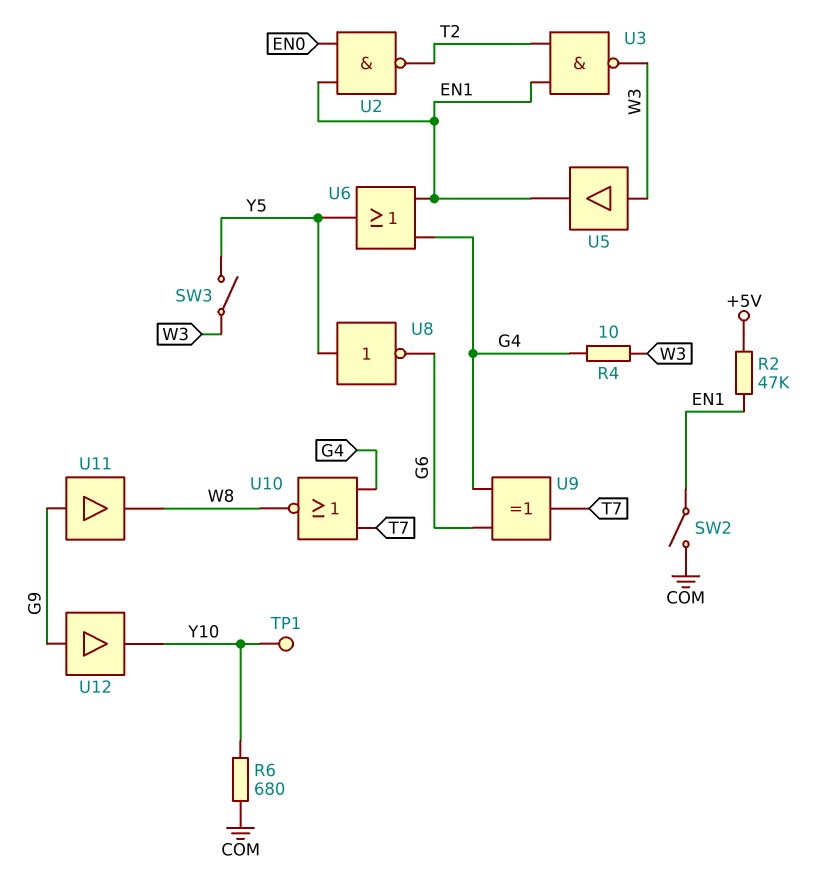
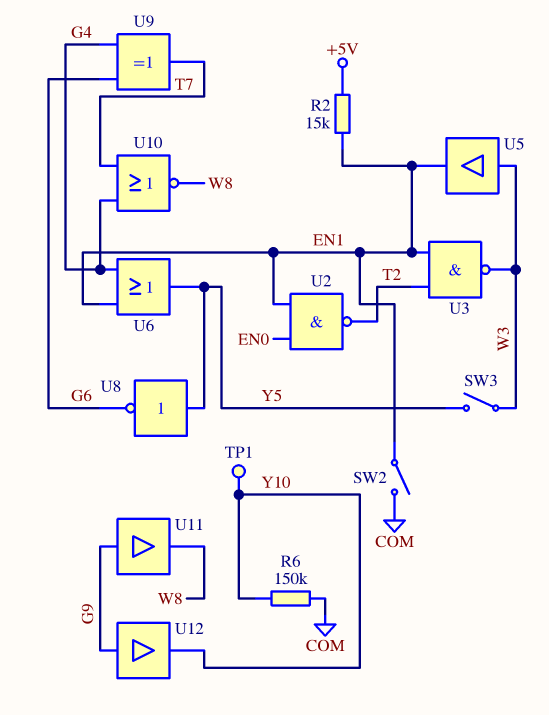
R2: 47k (+5V, EN1) -> 15k (+5V, EN1)
R4: 10 (G4, W3) -> none
R6: 680 (COM, Y10) -> 150k (COM, Y10)

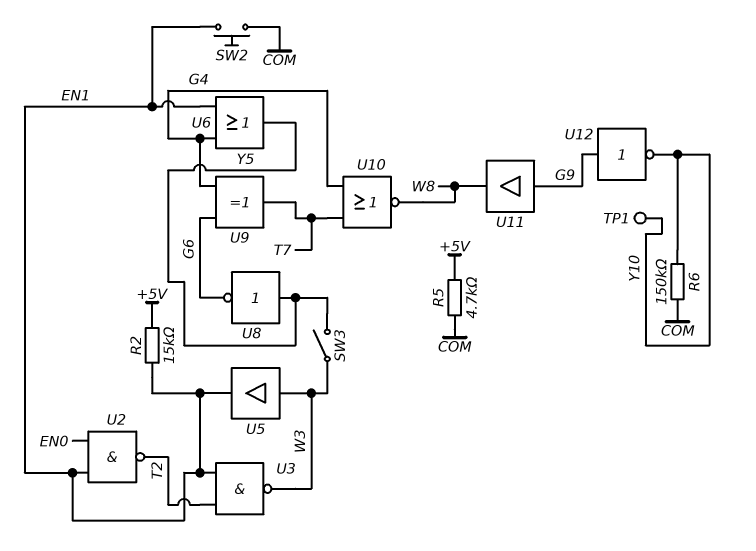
R5: none -> 4.7k (+5V, COM)
SW2: switch (COM, EN1) -> button (COM, EN1)
U12: buffer (in G9, out Y10) -> NOT (in G9, out Y10)

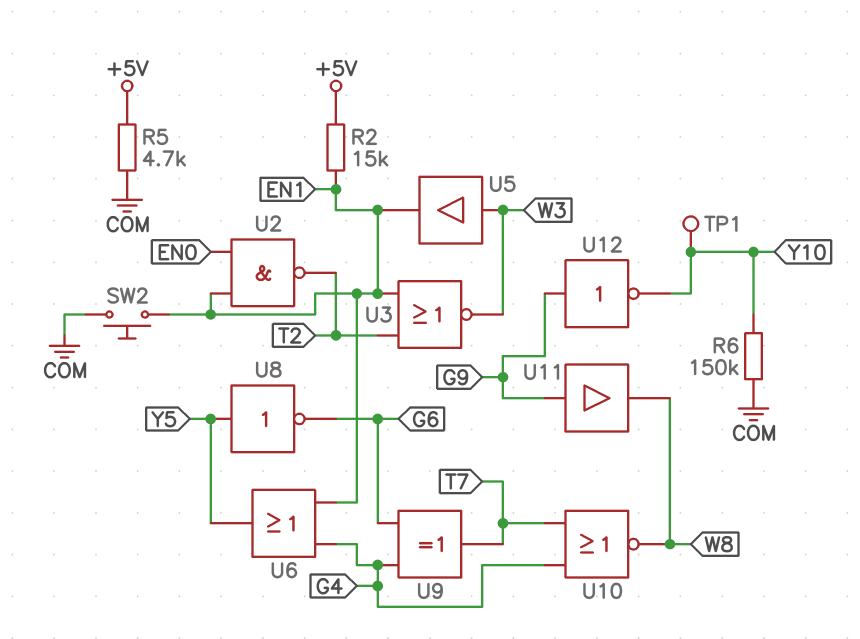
SW3: switch (W3, Y5) -> none
U3: NAND (in EN1, in T2, out W3) -> NOR (in EN1, in T2, out W3)

